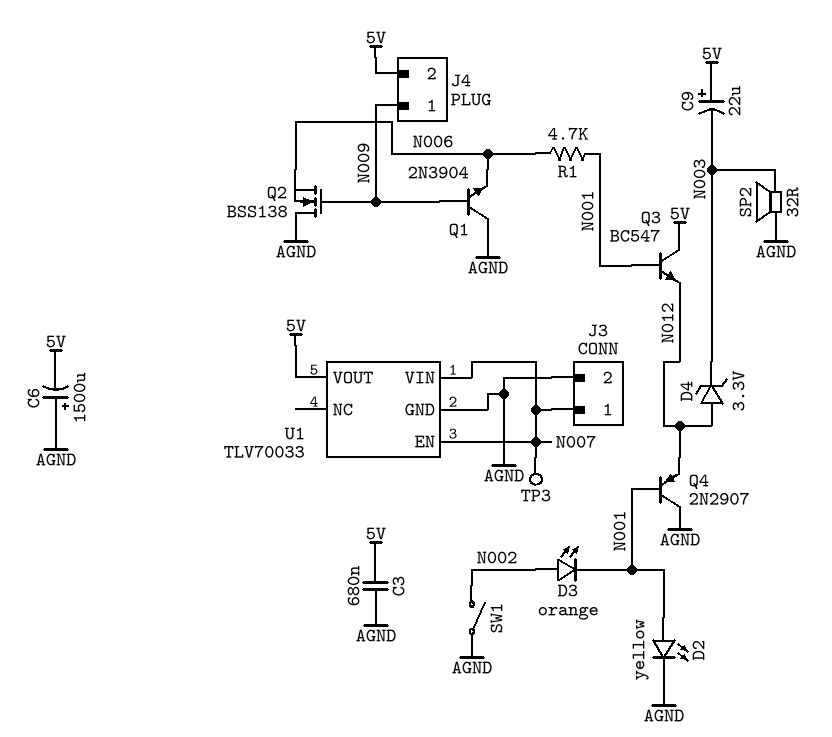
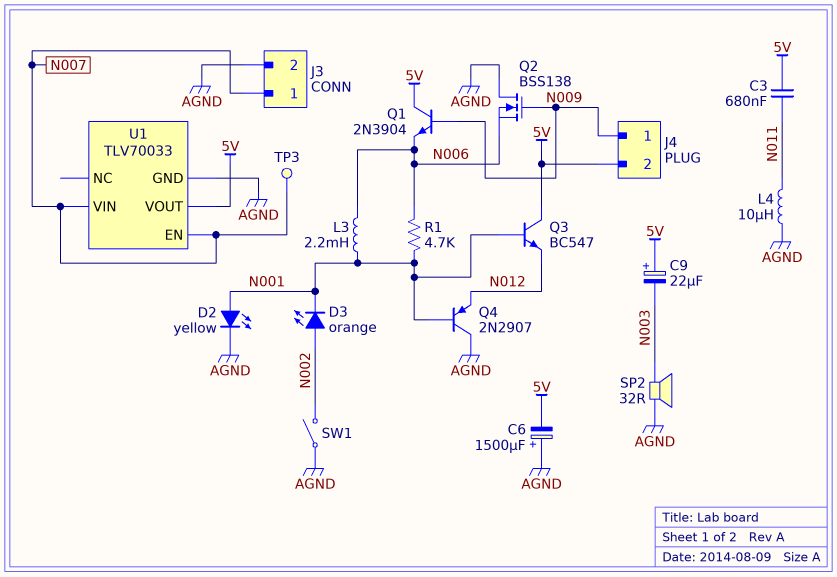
C3: 680nF (5V, AGND) -> 680nF (5V, N011)
D4: zener 3.3V (A N012, K N003) -> none
L3: none -> 2.2mH (N001, N006)
L4: none -> 10uH (AGND, N011)
Q1: NPN 2N3904 (B N009, C AGND, E N006) -> NPN 2N3904 (B N009, C 5V, E N006)

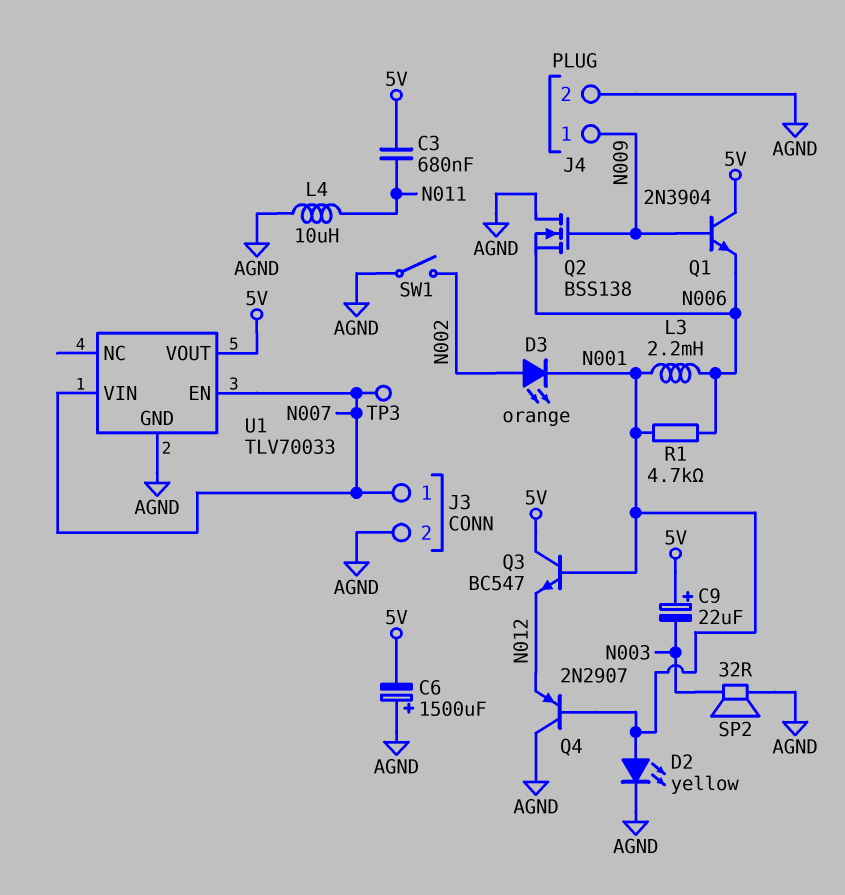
J4 pin 2: 5V -> AGND

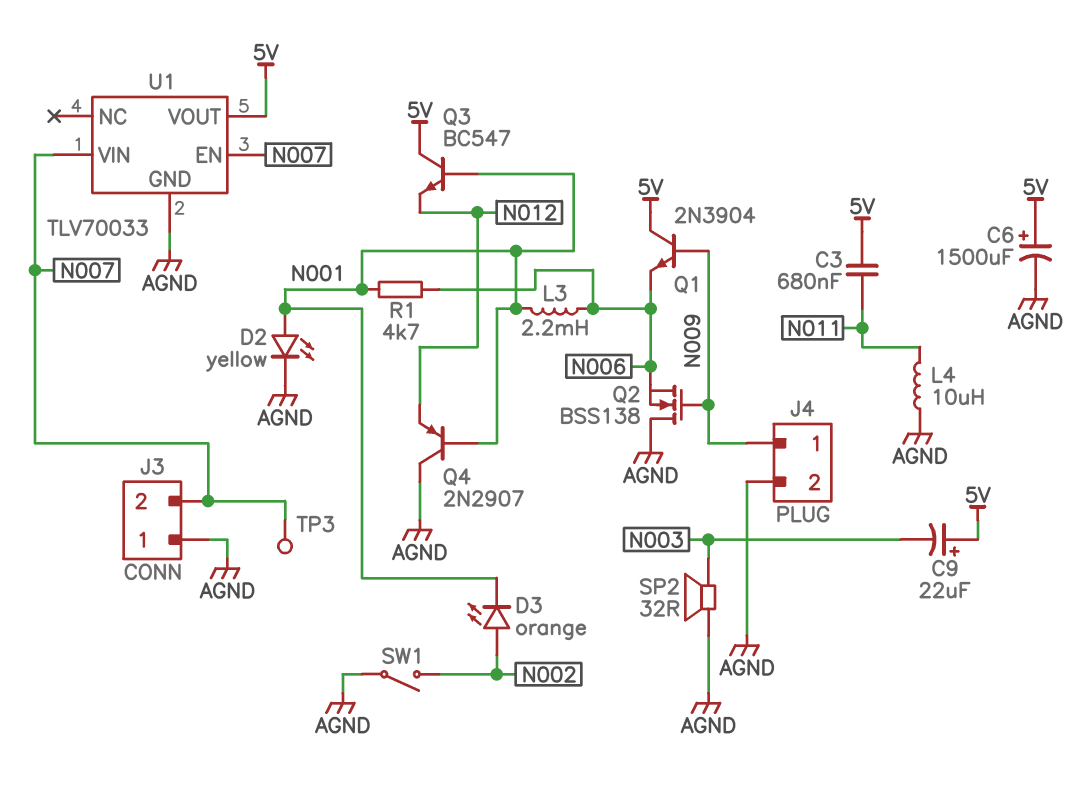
C6: 1500uF (plus AGND, minus 5V) -> 1500uF (plus 5V, minus AGND)
J3 pin 1: N007 -> AGND
J3 pin 2: AGND -> N007

